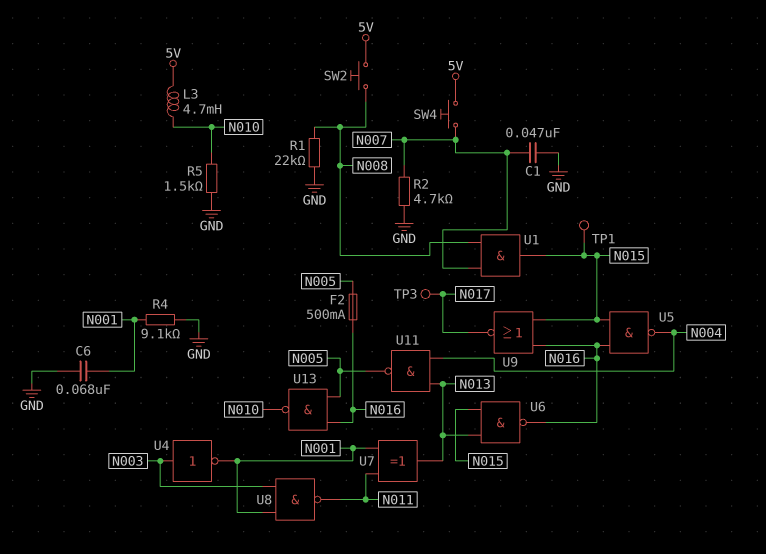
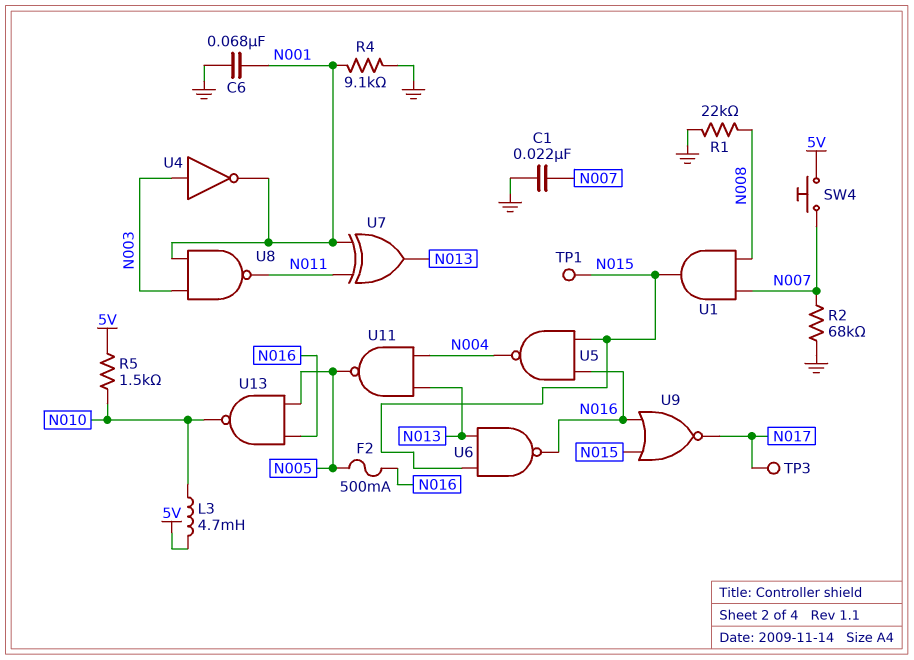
C1: 47nF (GND, N007) -> 22nF (GND, N007)
R2: 4.7k (GND, N007) -> 68k (GND, N007)
R5: 1.5k (GND, N010) -> 1.5k (5V, N010)
SW2: button (5V, N008) -> none

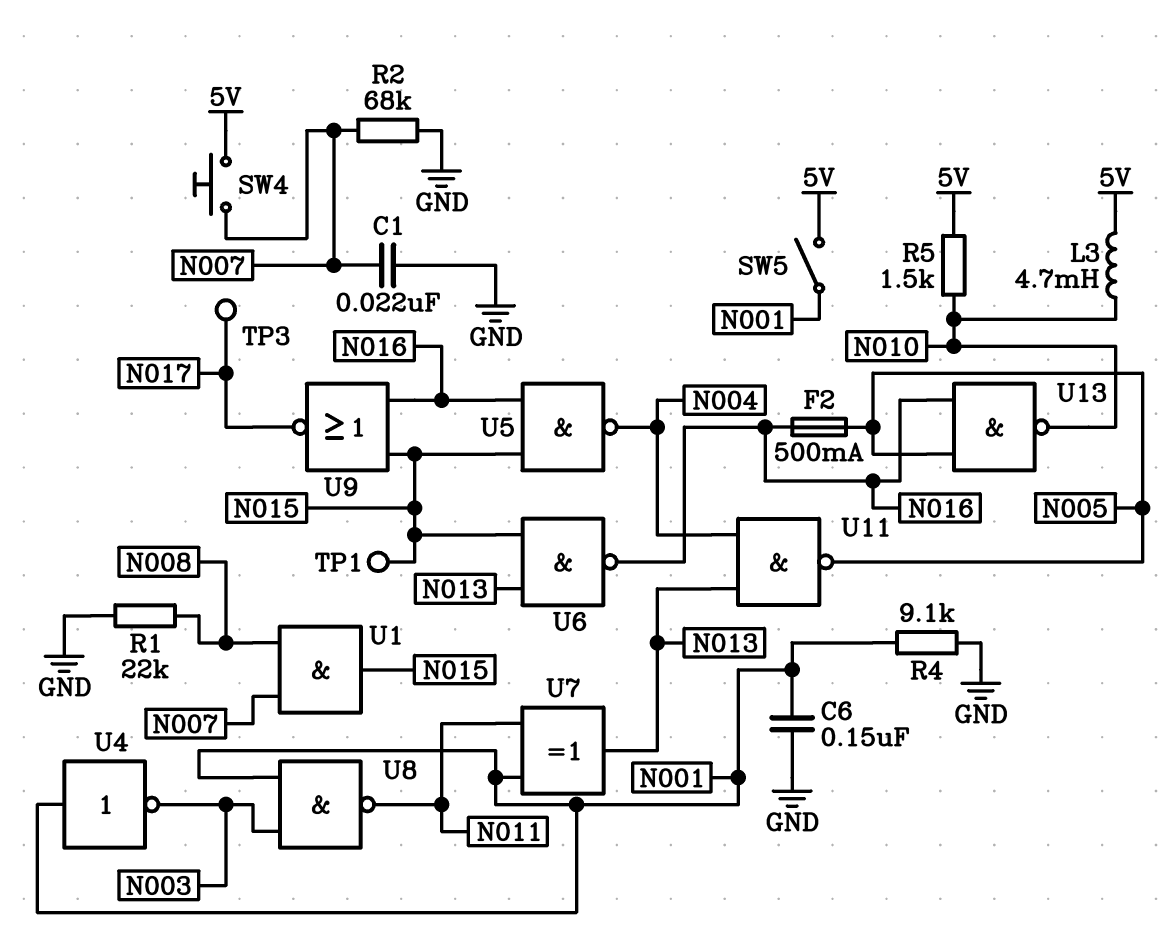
C6: 68nF (GND, N001) -> 150nF (GND, N001)
SW5: none -> switch (5V, N001)
U4: NOT (in N003, out N001) -> NOT (in N001, out N003)

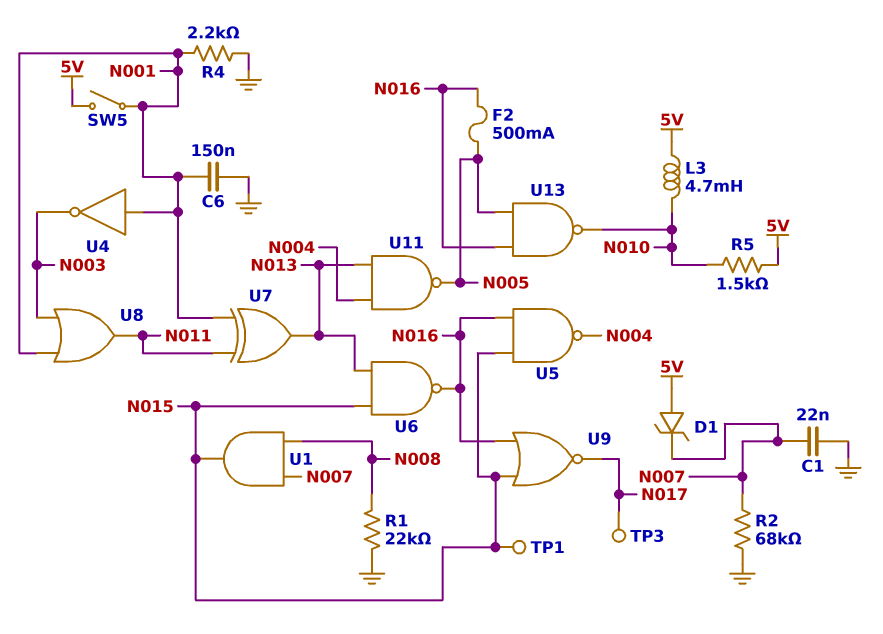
D1: none -> zener (A 5V, K N007)
R4: 9.1k (GND, N001) -> 2.2k (GND, N001)
SW4: button (5V, N007) -> none
U8: NAND (in N001, in N003, out N011) -> OR (in N001, in N003, out N011)

